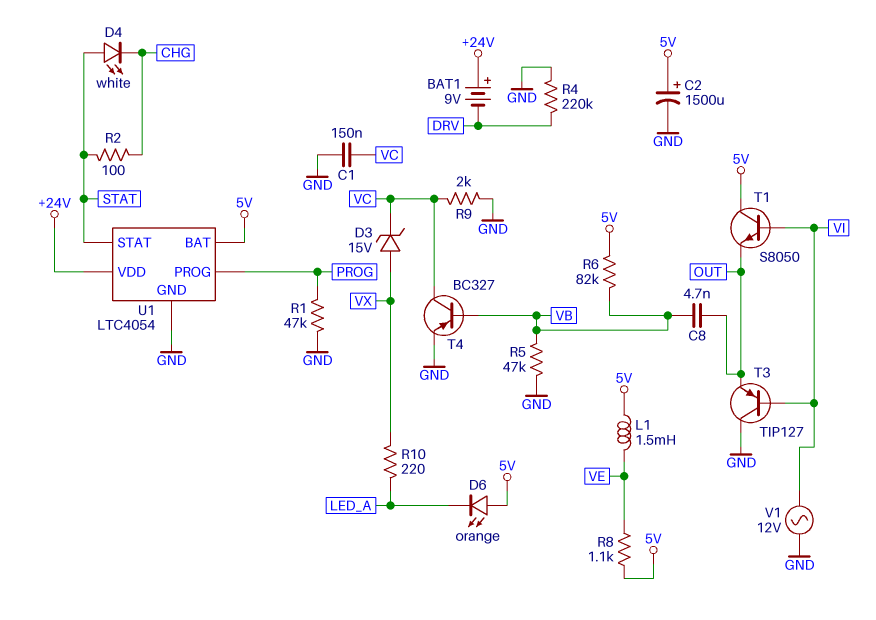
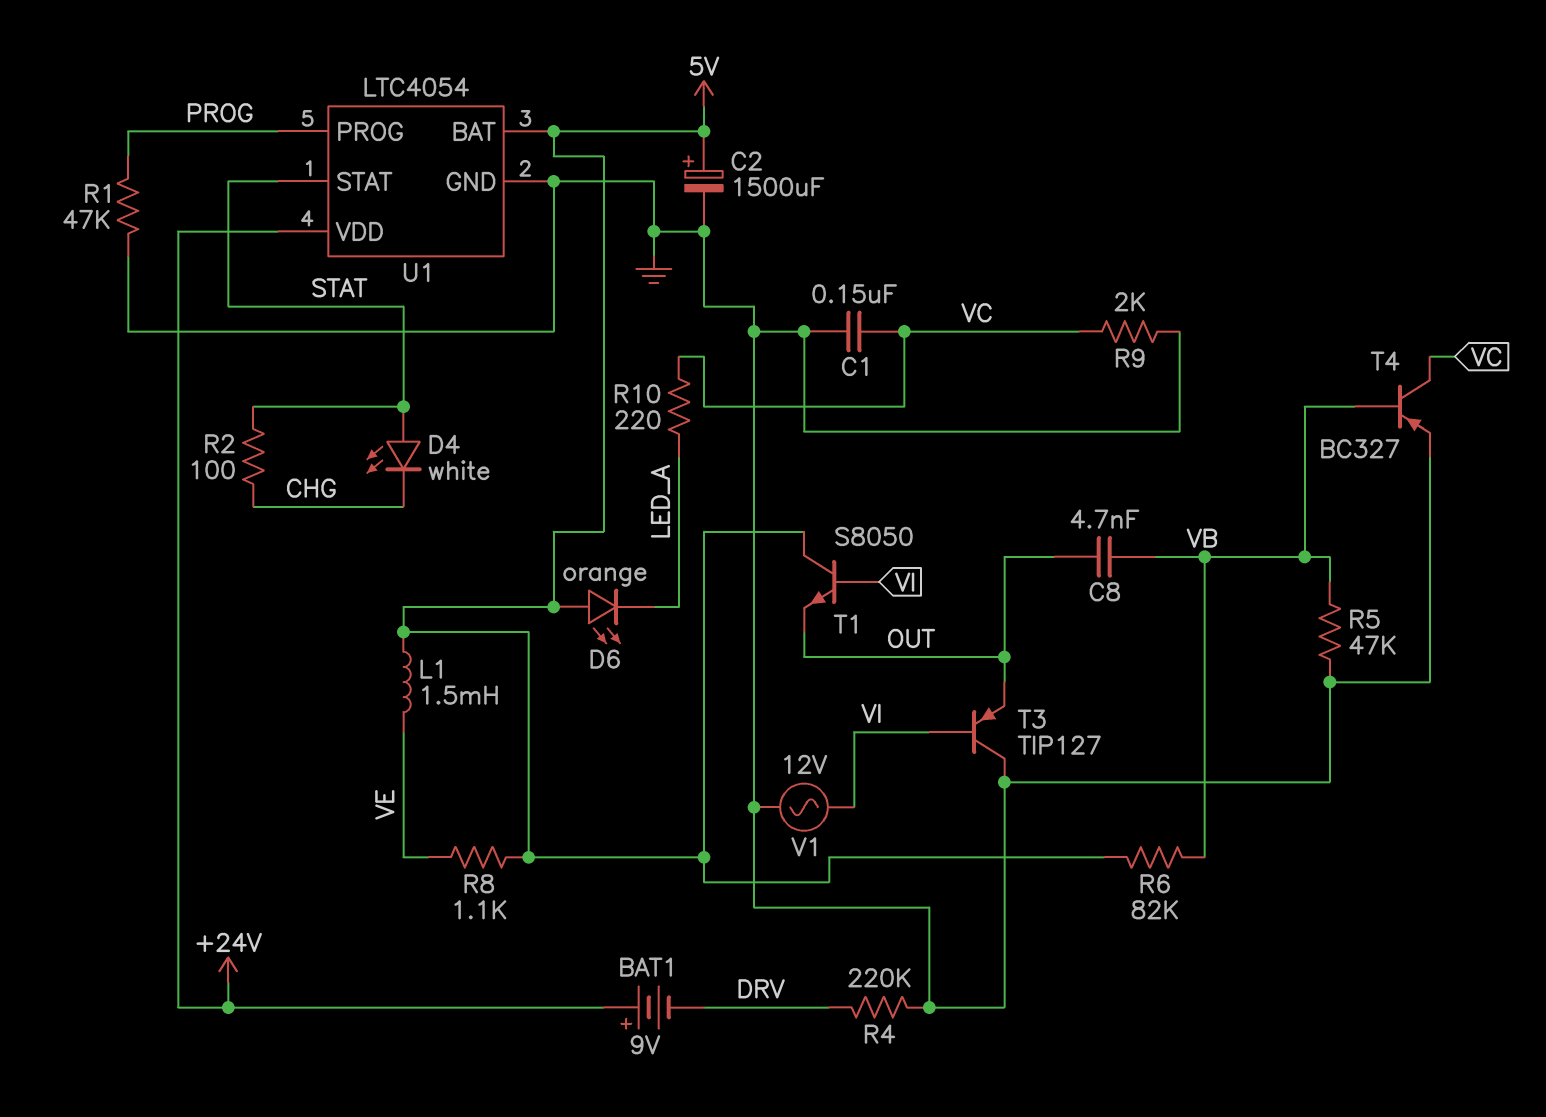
D3: zener 15V (A VX, K VC) -> none
R10: 220 (LED_A, VX) -> 220 (LED_A, VC)

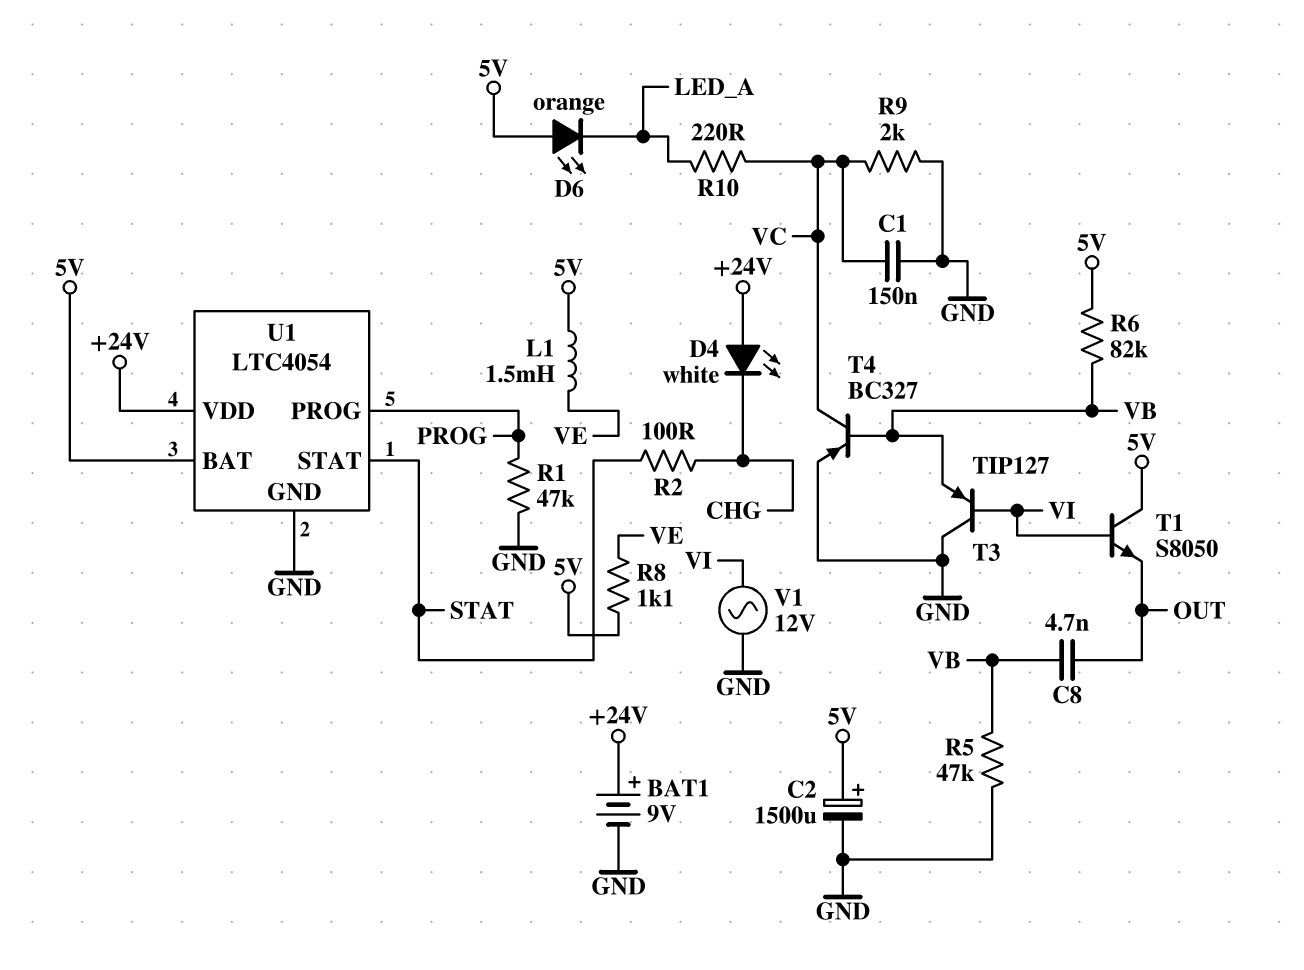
BAT1: 9V (plus +24V, minus DRV) -> 9V (plus +24V, minus GND)
D4: LED white (A STAT, K CHG) -> LED white (A +24V, K CHG)
R4: 220k (DRV, GND) -> none
T3: PNP TIP127 (B VI, C GND, E OUT) -> PNP TIP127 (B VI, C GND, E VB)

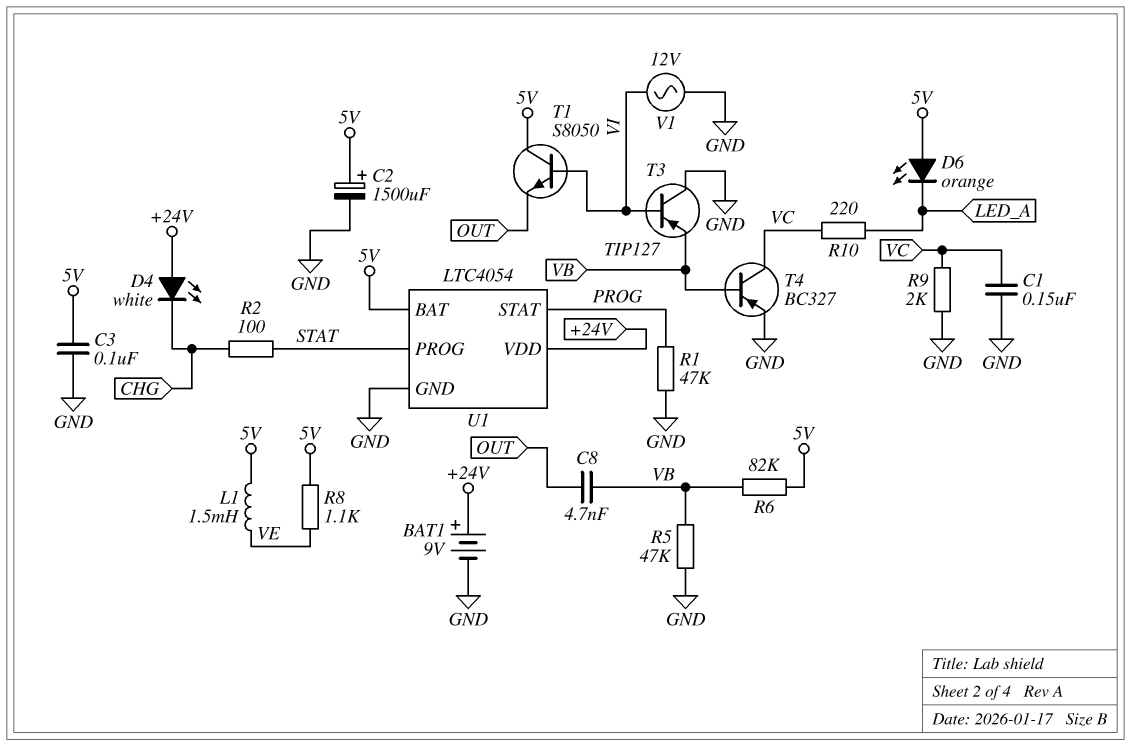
C3: none -> 100nF (5V, GND)
U1 pin PROG: PROG -> STAT
U1 pin STAT: STAT -> PROG

